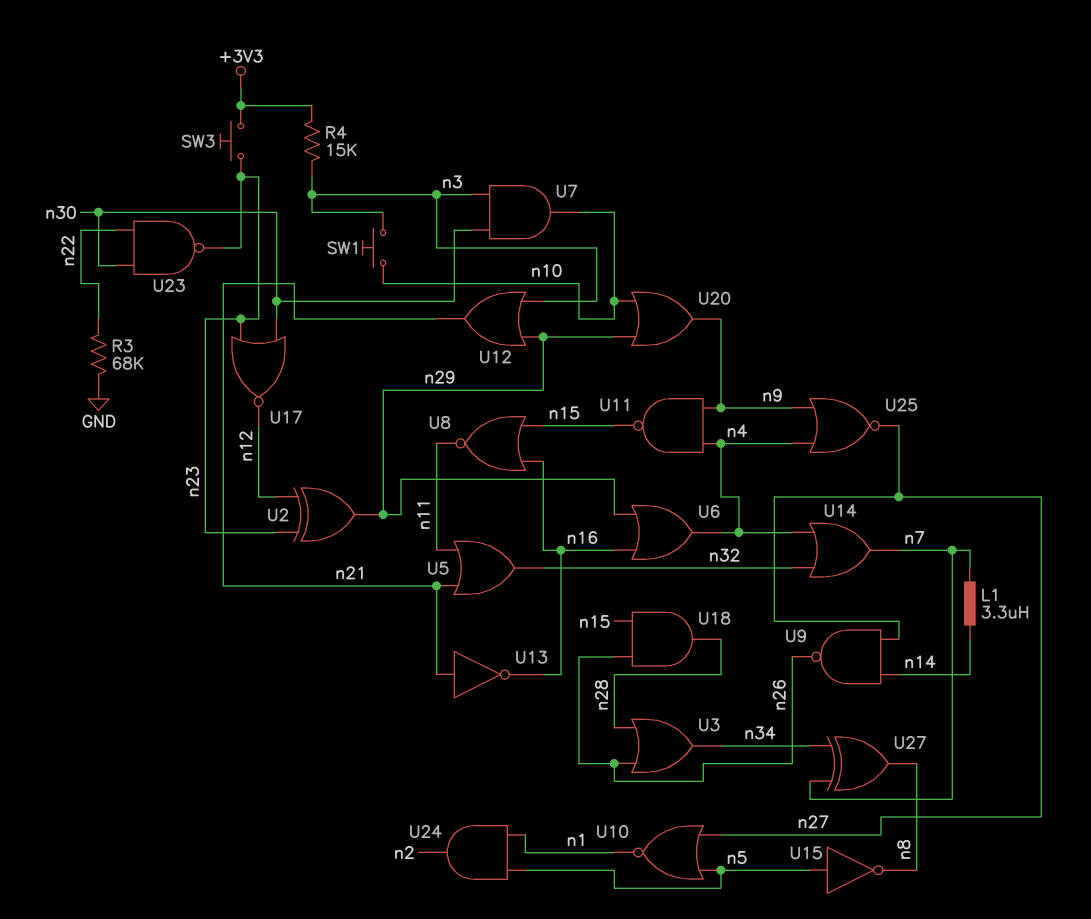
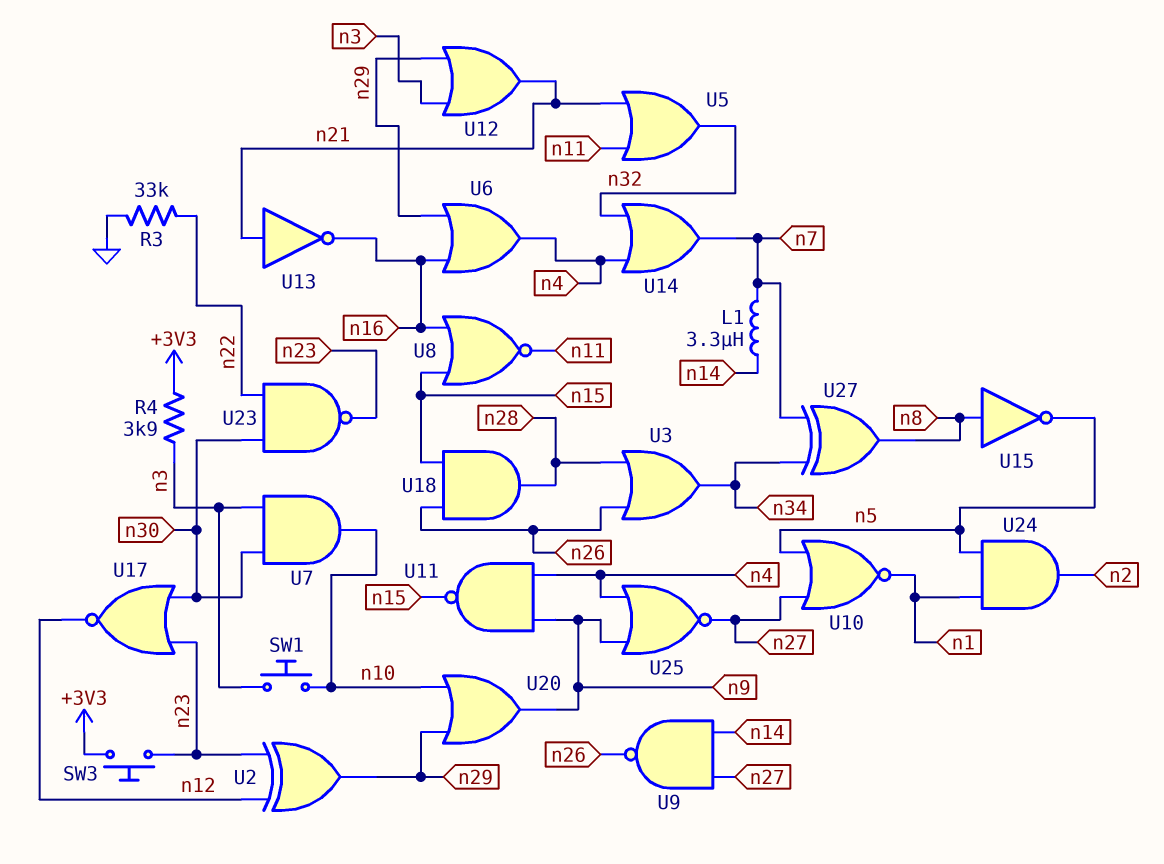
R3: 68k (GND, n22) -> 33k (GND, n22)
R4: 15k (+3V3, n3) -> 3.9k (+3V3, n3)
U15: NOT (in n5, out n8) -> NOT (in n8, out n5)

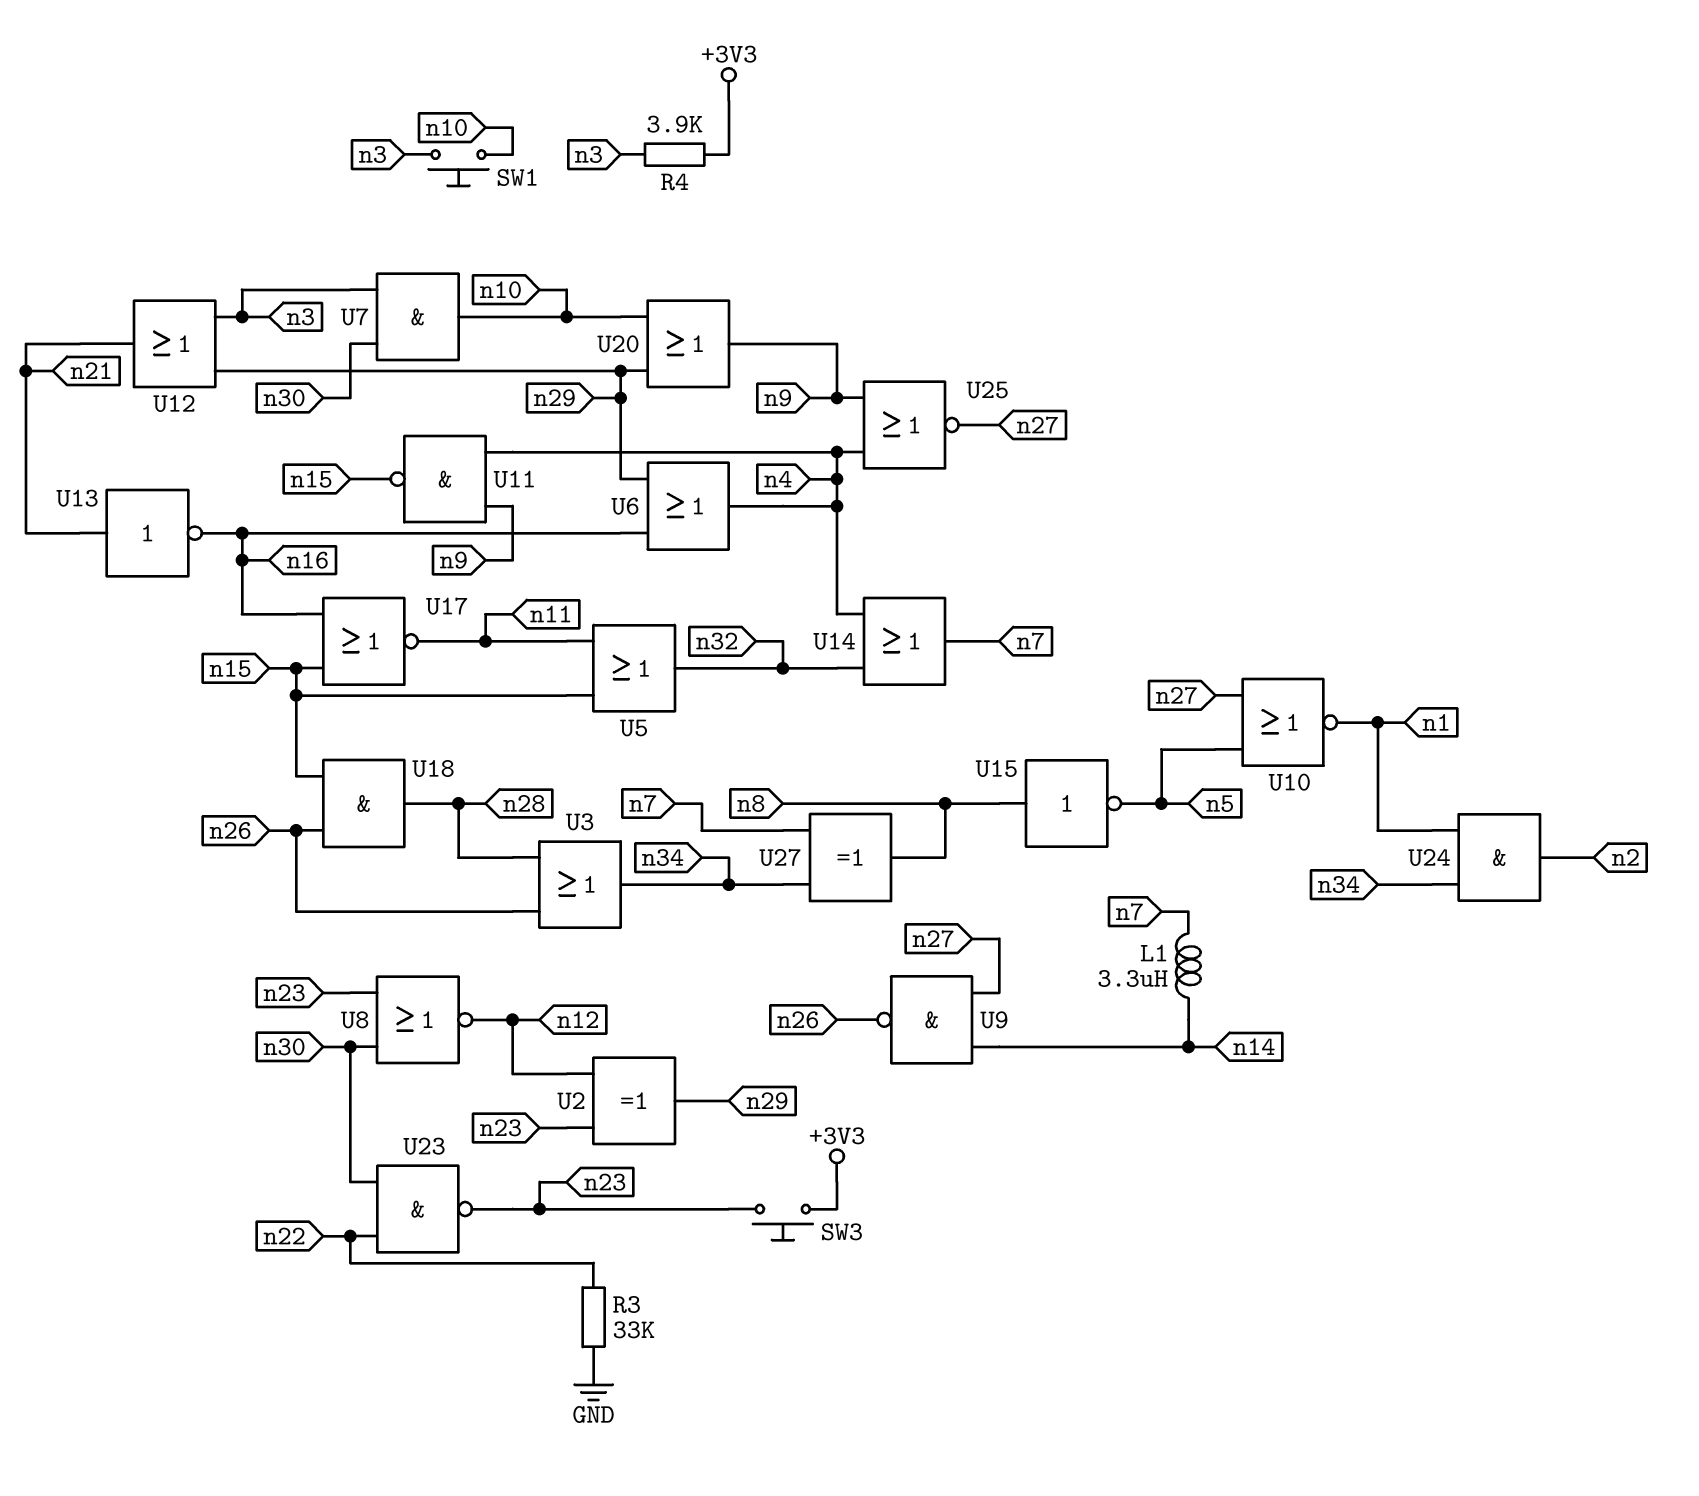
U5: OR (in n11, in n21, out n32) -> OR (in n11, in n15, out n32)
U8: NOR (in n15, in n16, out n11) -> NOR (in n23, in n30, out n12)
U17: NOR (in n23, in n30, out n12) -> NOR (in n15, in n16, out n11)
U24: AND (in n1, in n5, out n2) -> AND (in n1, in n34, out n2)

